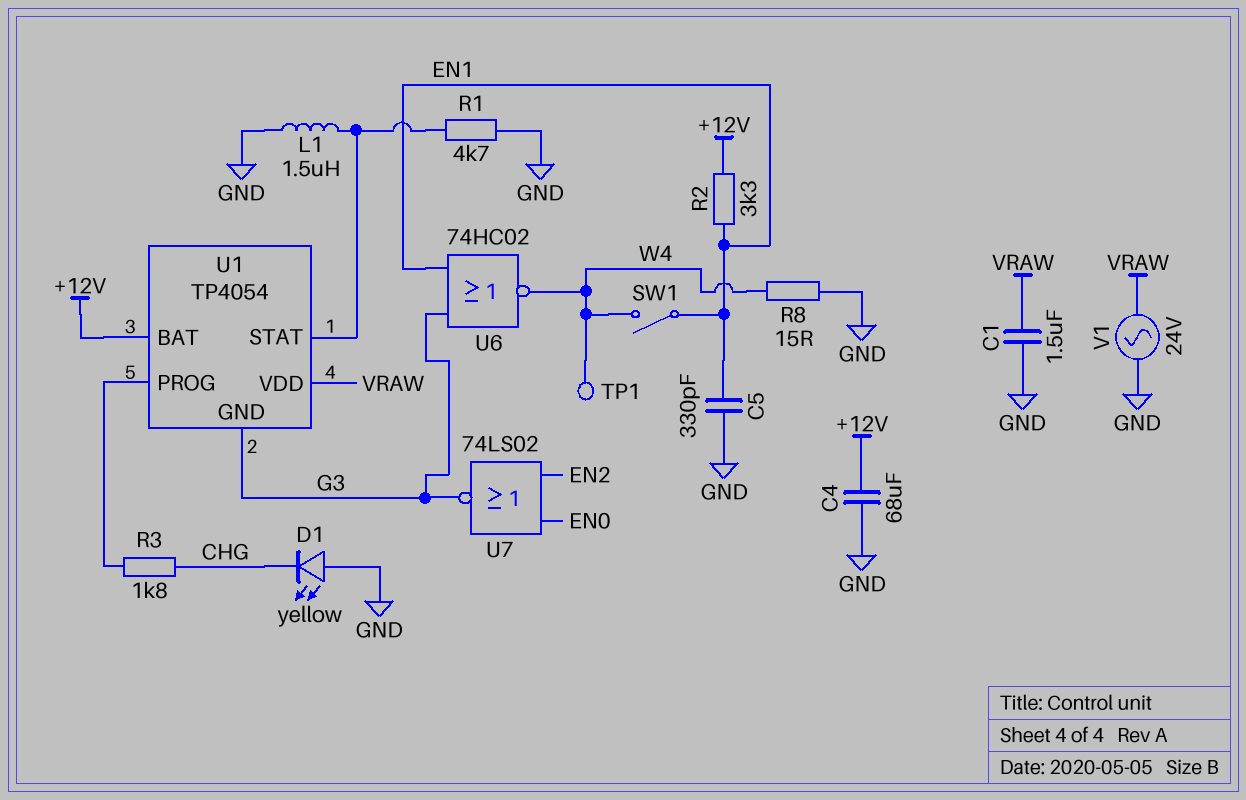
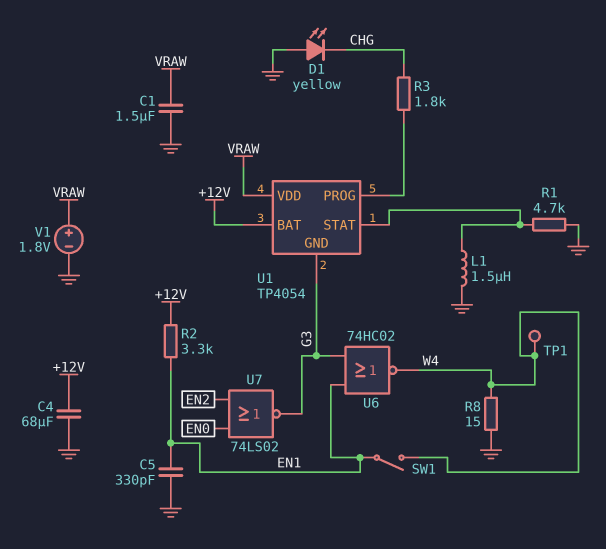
V1: AC 24V (GND, VRAW) -> 1.8V (plus VRAW, minus GND)

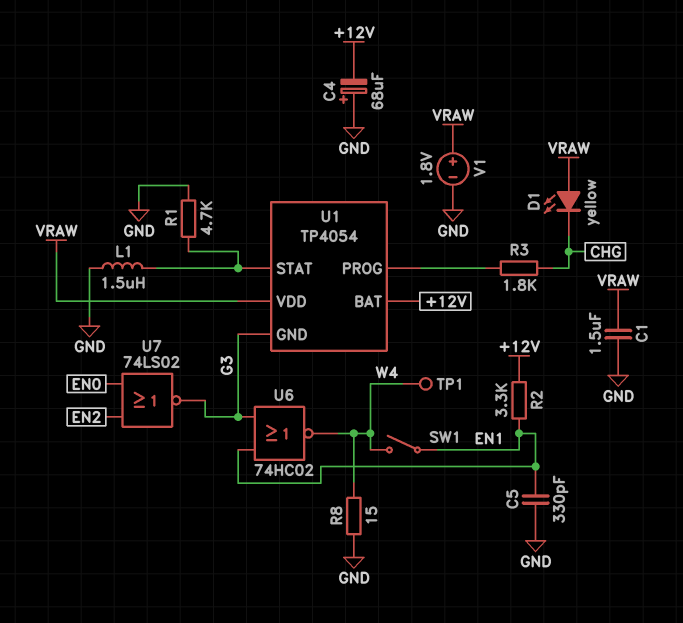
C4: 68uF (+12V, GND) -> 68uF (plus GND, minus +12V)
D1: LED yellow (A GND, K CHG) -> LED yellow (A VRAW, K CHG)

